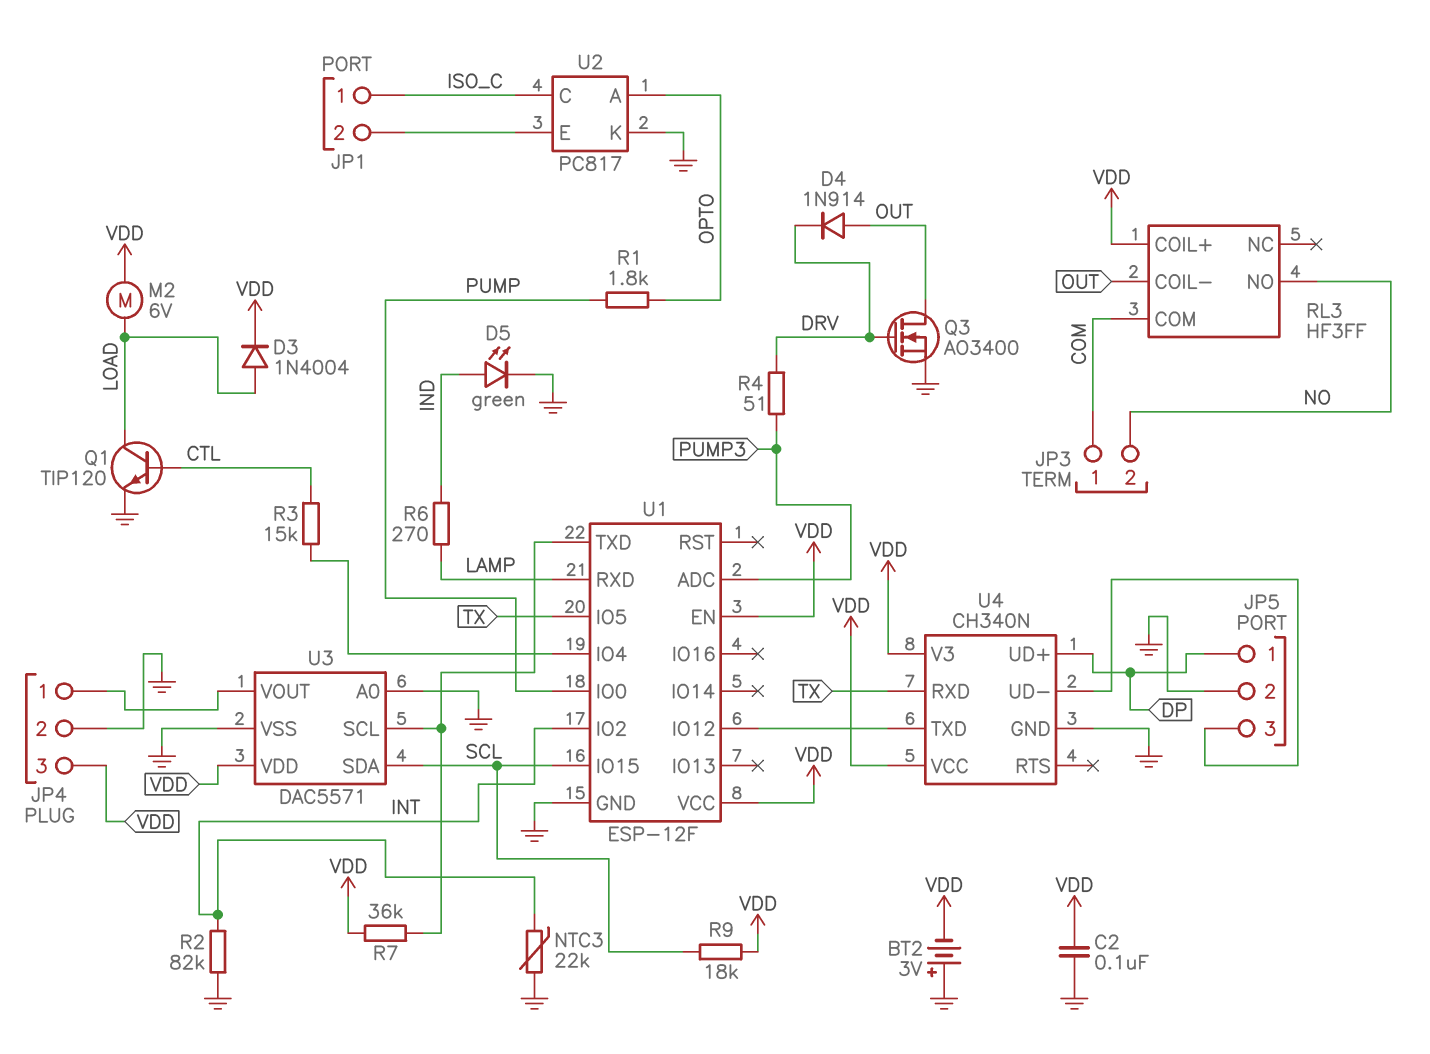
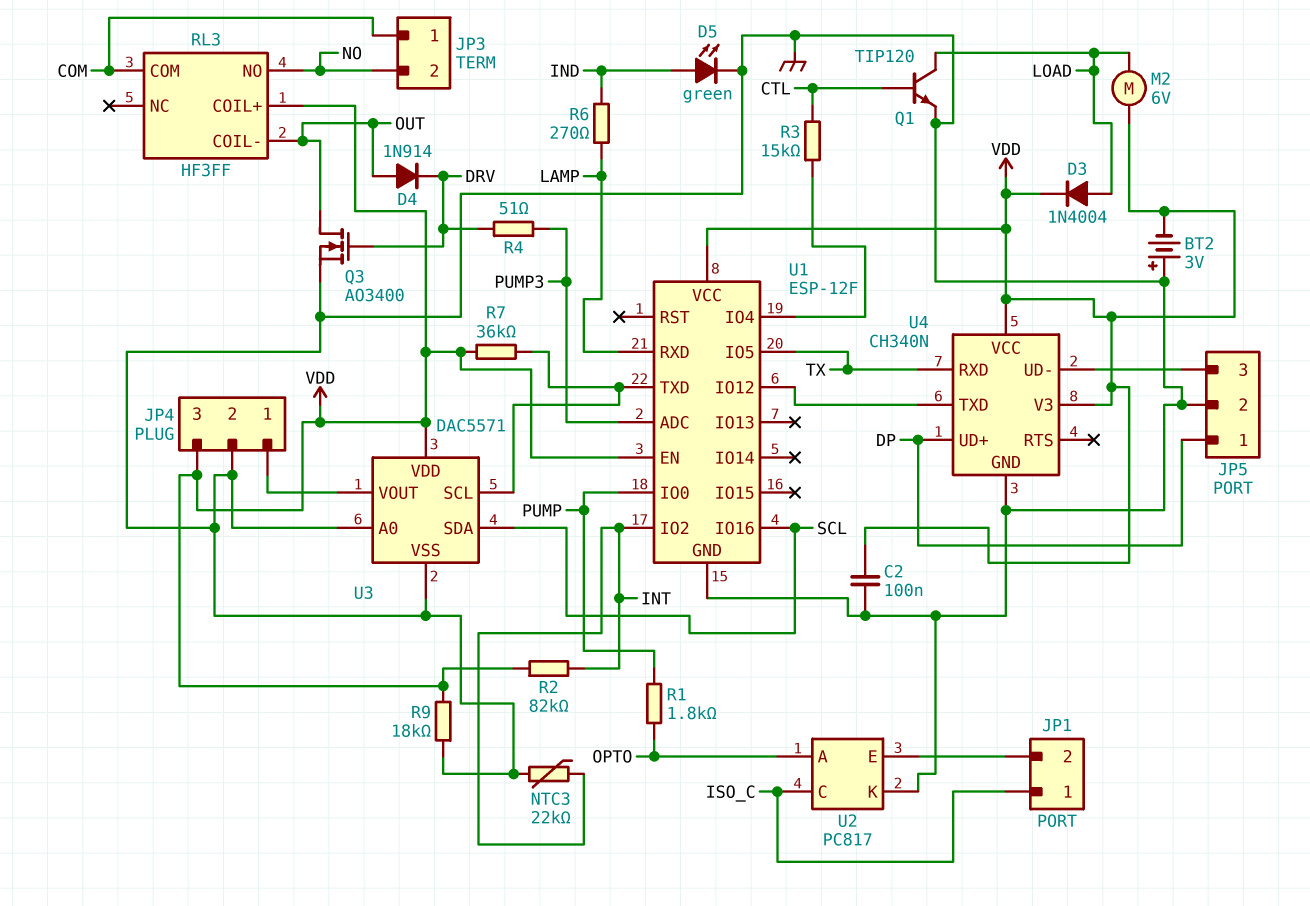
R2: 82k (GND, INT) -> 82k (INT, VDD)
R9: 18k (SCL, VDD) -> 18k (GND, VDD)
U1 pin IO15: SCL -> none
U1 pin IO16: none -> SCL

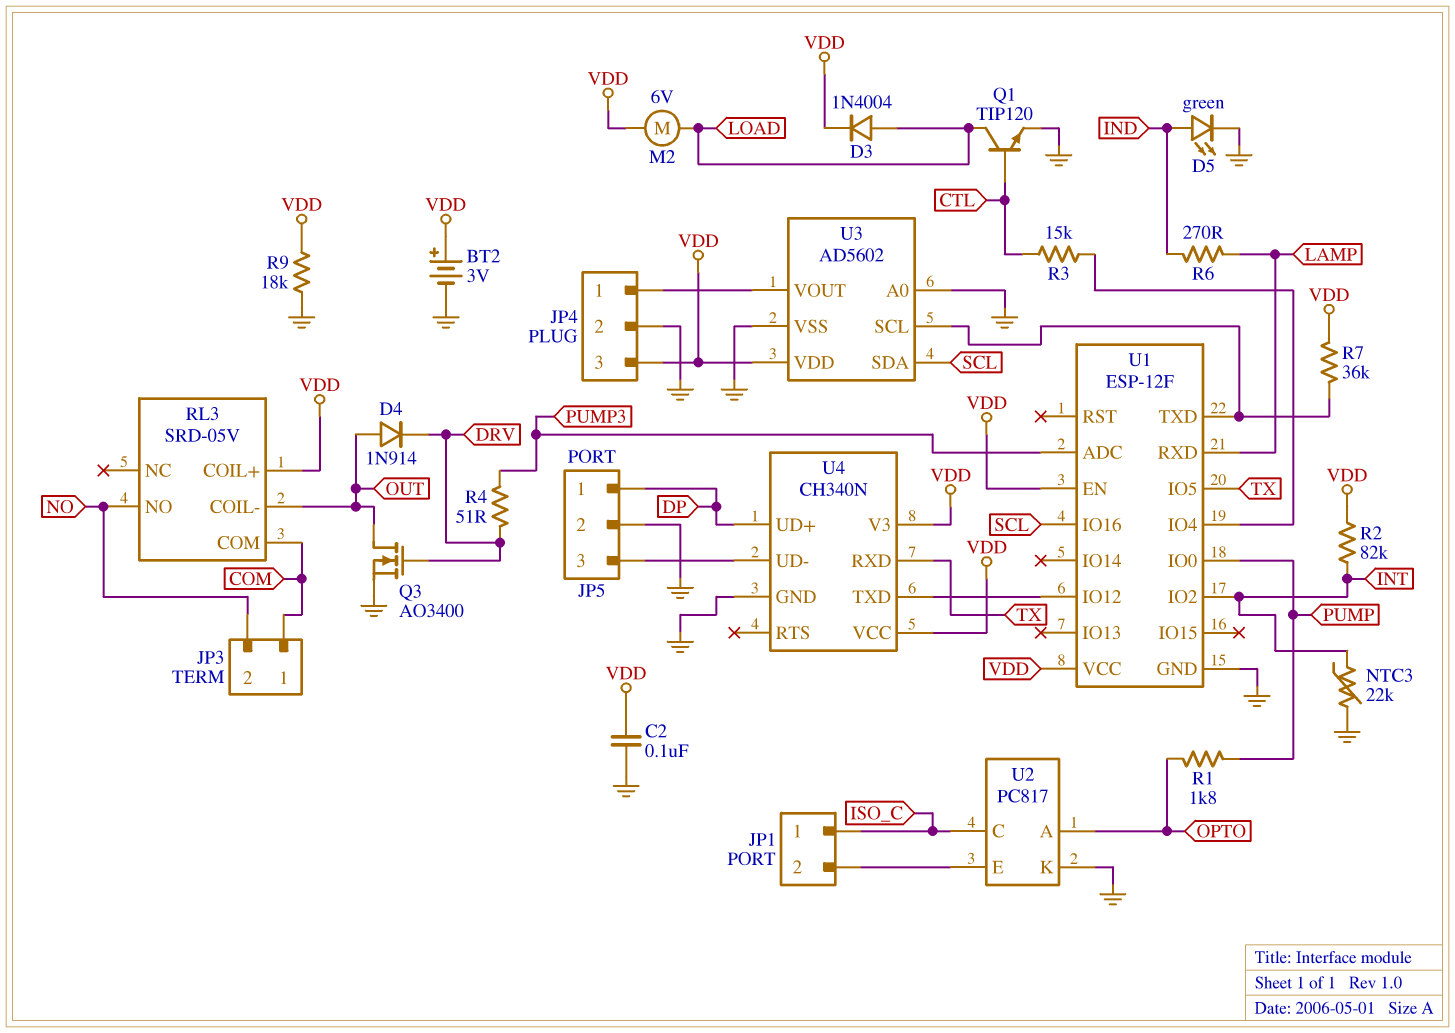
BT2: 3V (plus GND, minus VDD) -> 3V (plus VDD, minus GND)
RL3: HF3FF -> SRD-05V
U3: DAC5571 -> AD5602

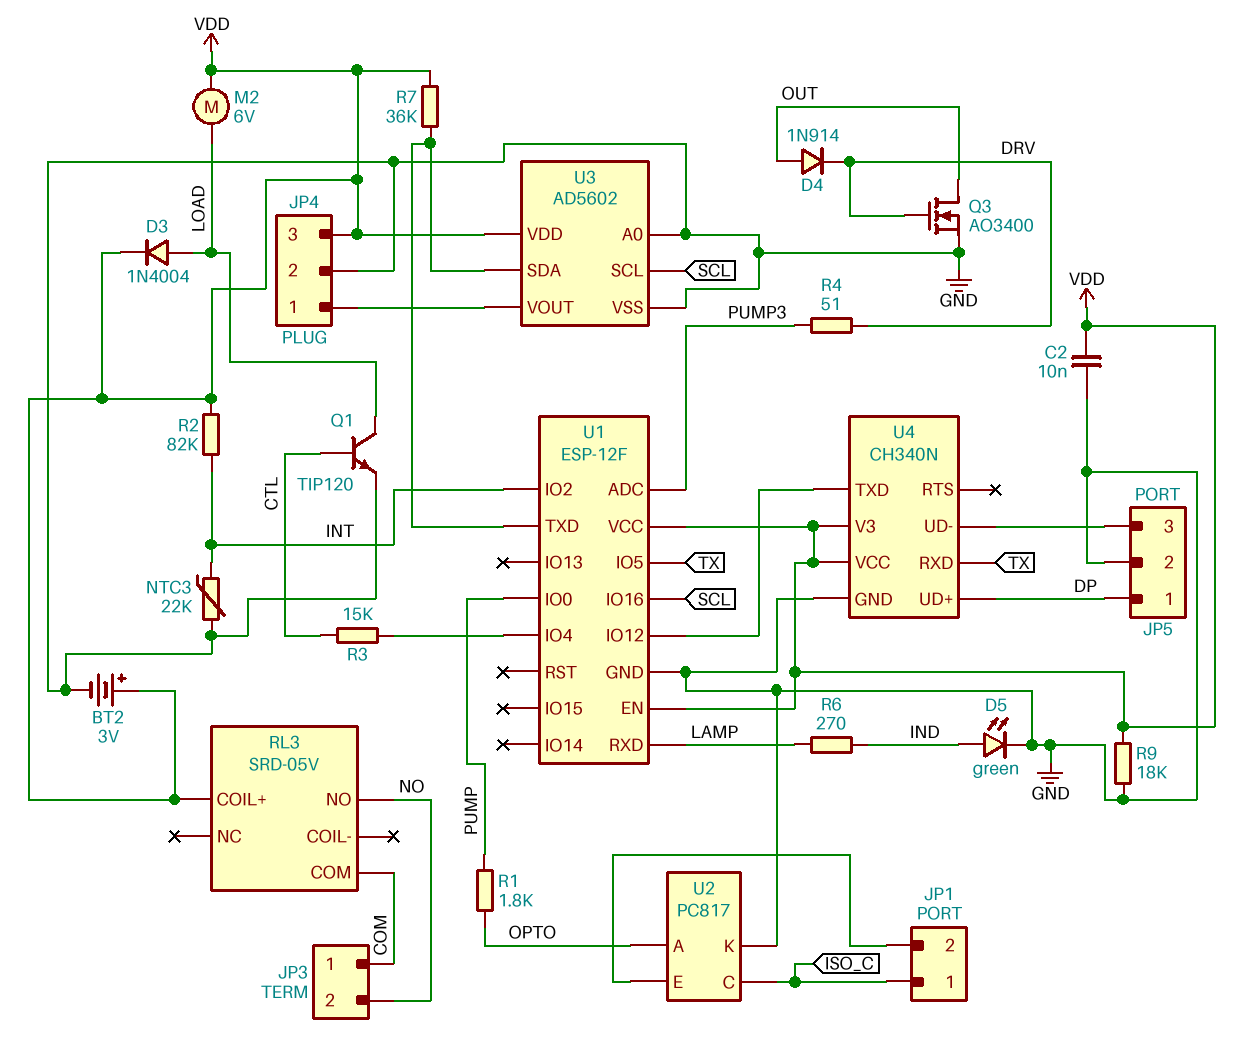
C2: 100nF (GND, VDD) -> 10nF (GND, VDD)
RL3 pin COIL-: OUT -> none
U3 pin SCL: U1/TXD -> SCL
U3 pin SDA: SCL -> U1/TXD

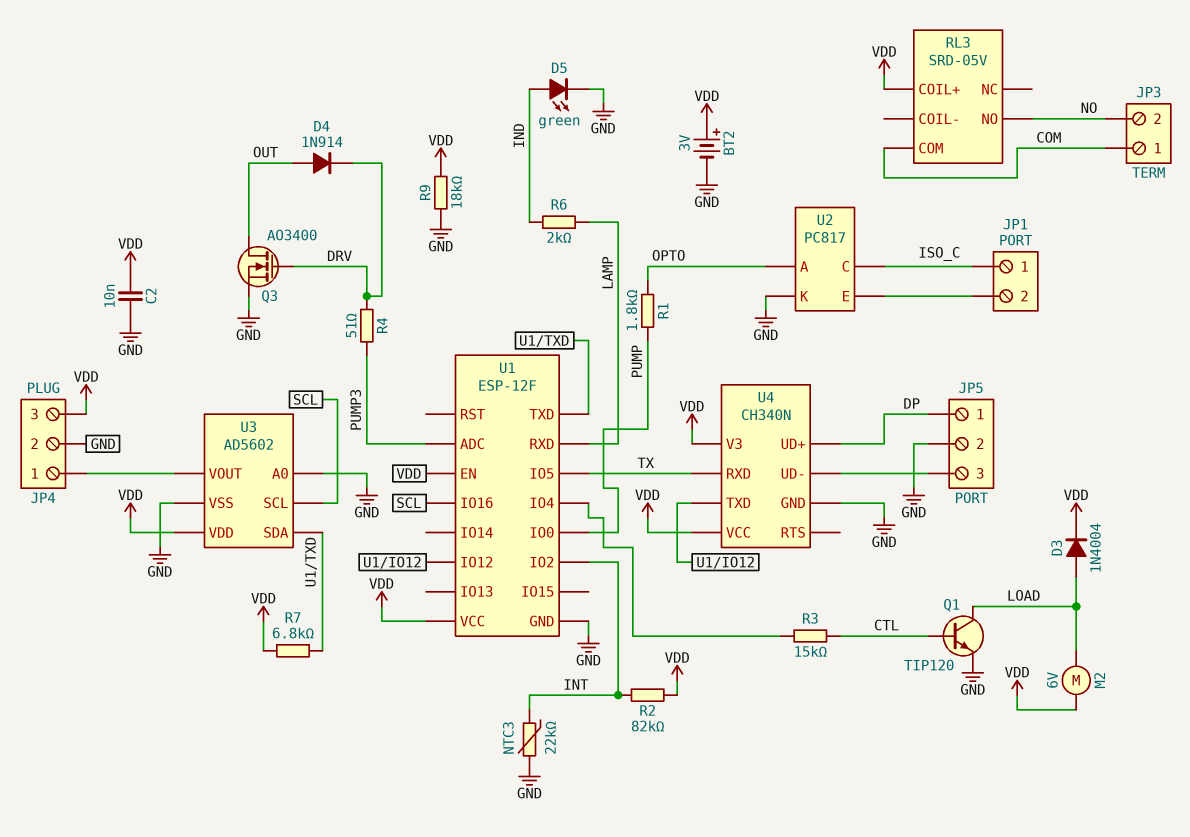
R6: 270 (IND, LAMP) -> 2k (IND, LAMP)
R7: 36k (U1/TXD, VDD) -> 6.8k (U1/TXD, VDD)

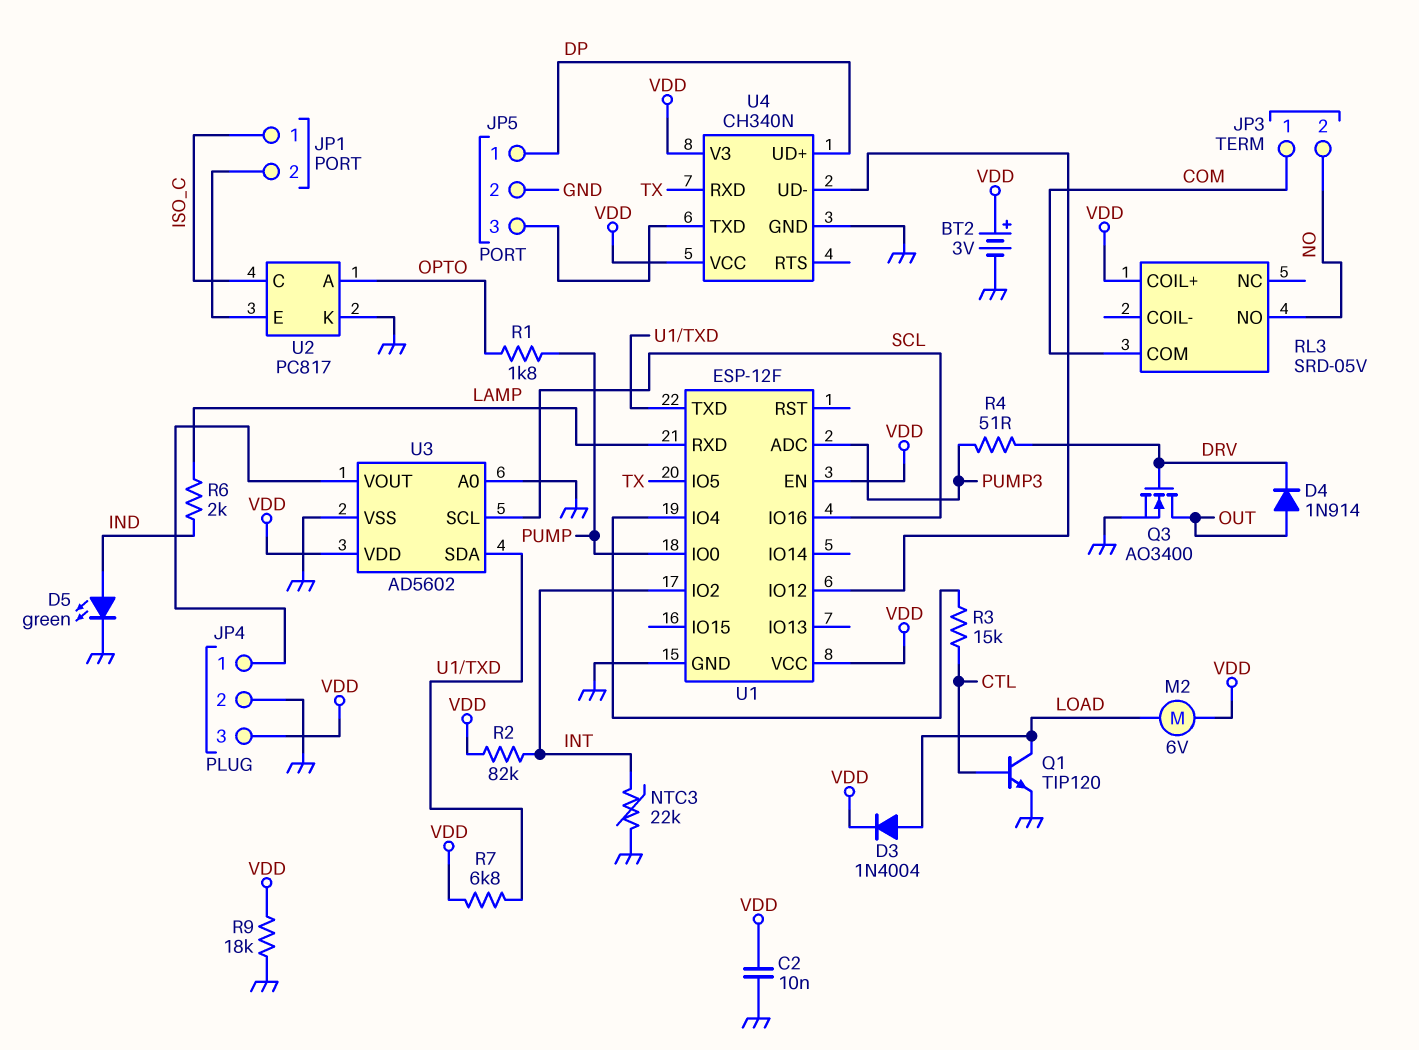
U4 pin TXD: U1/IO12 -> JP5/3
U4 pin UD-: JP5/3 -> U1/IO12

